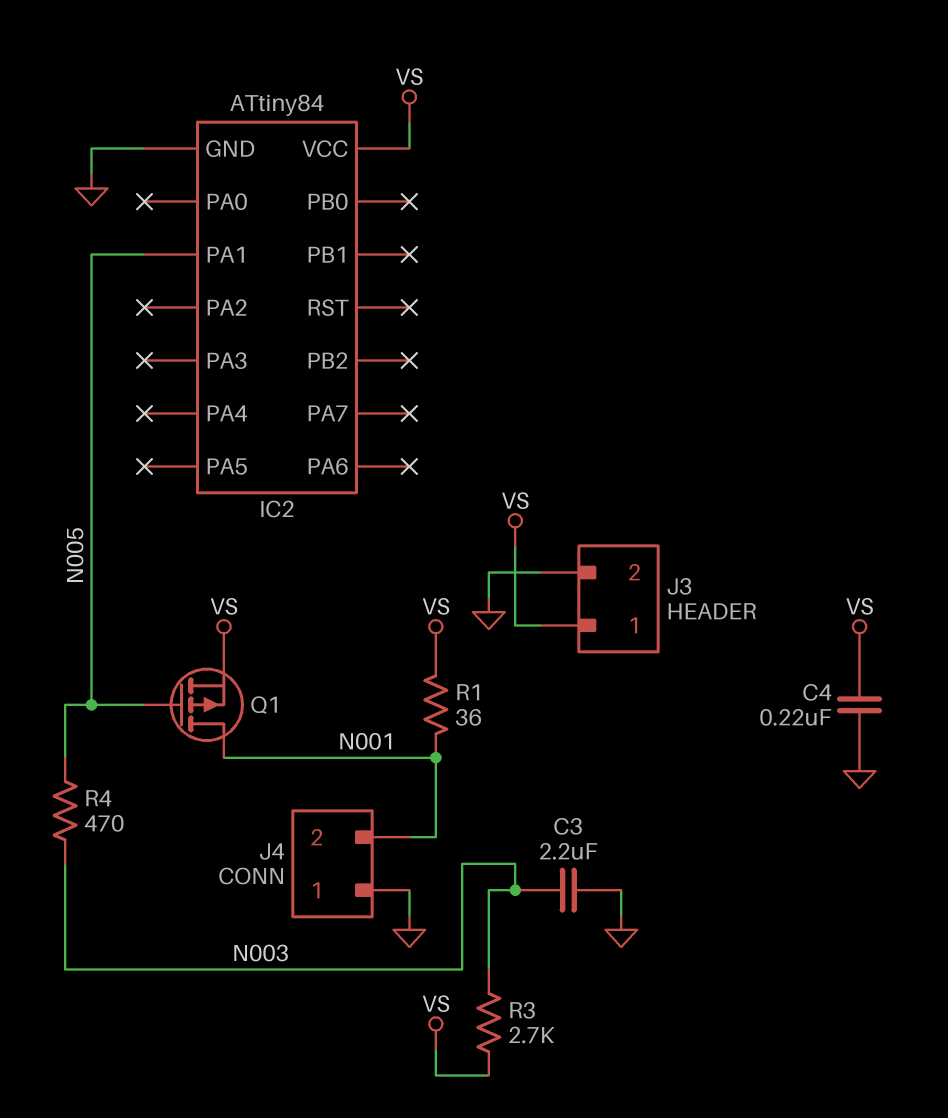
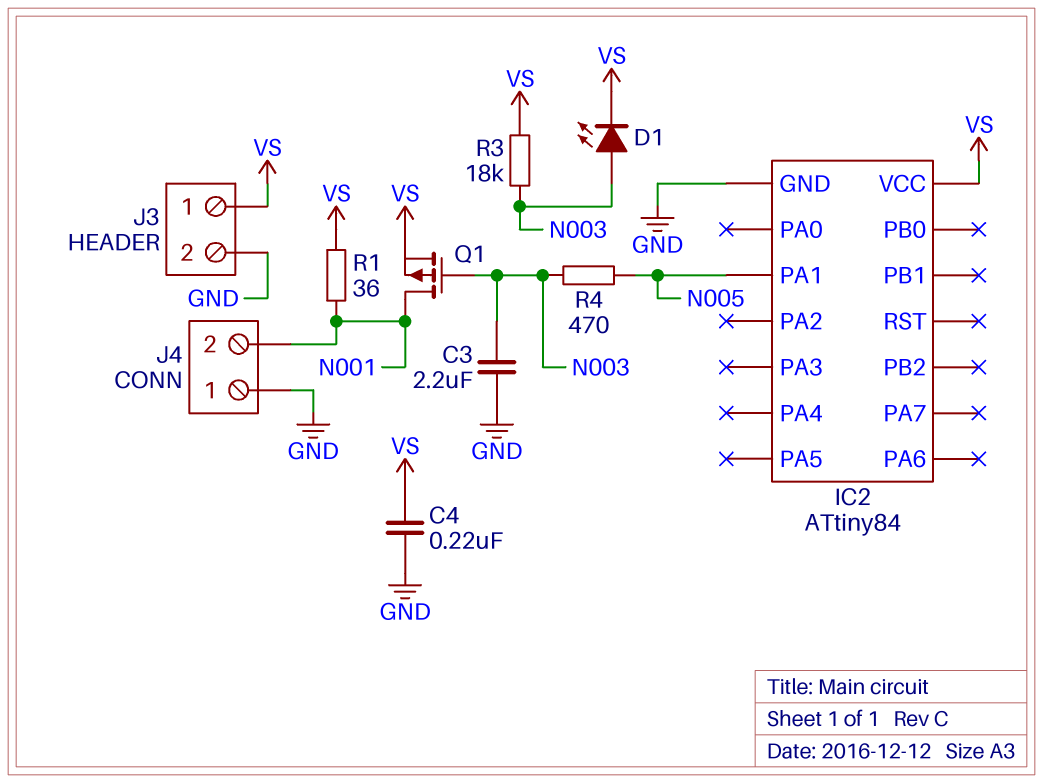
D1: none -> LED (A N003, K VS)
Q1: PMOS (G N005, D N001, S VS) -> PMOS (G N003, D N001, S VS)
R3: 2.7k (N003, VS) -> 18k (N003, VS)

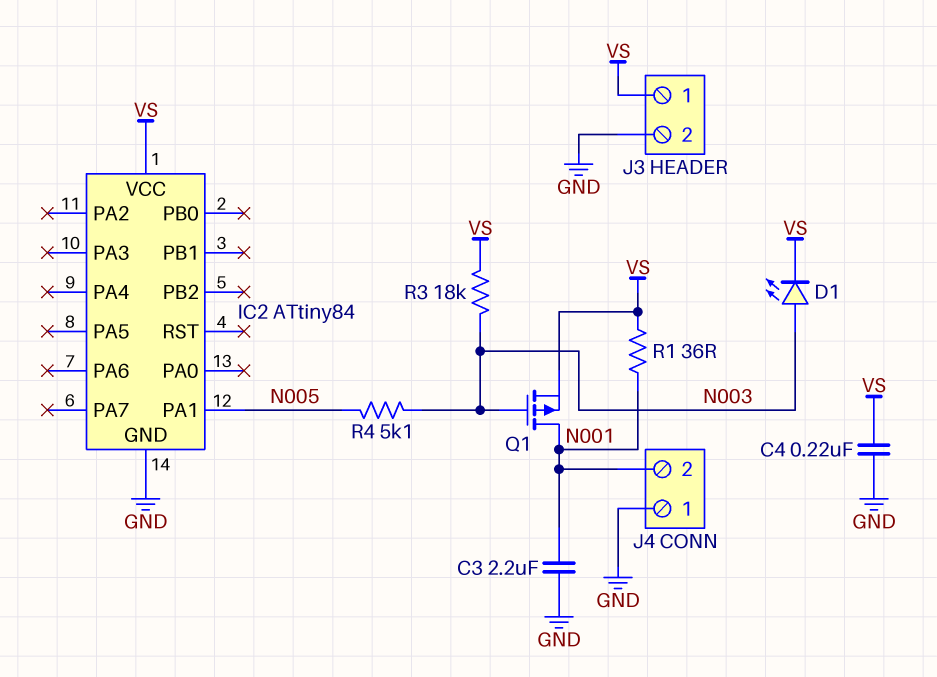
C3: 2.2uF (GND, N003) -> 2.2uF (GND, N001)
R4: 470 (N003, N005) -> 5.1k (N003, N005)

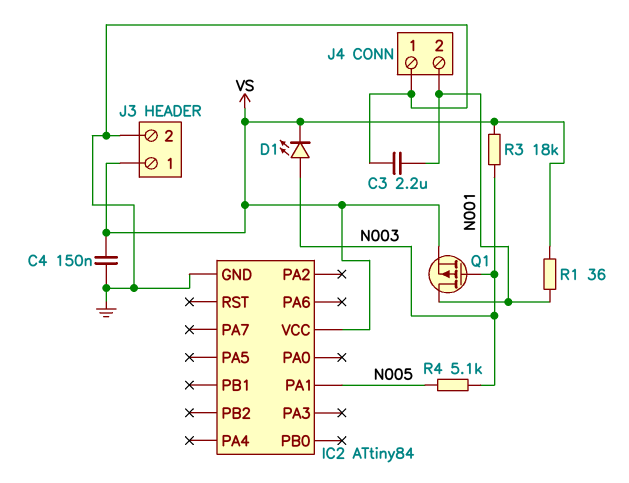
C4: 220nF (GND, VS) -> 150nF (GND, VS)

